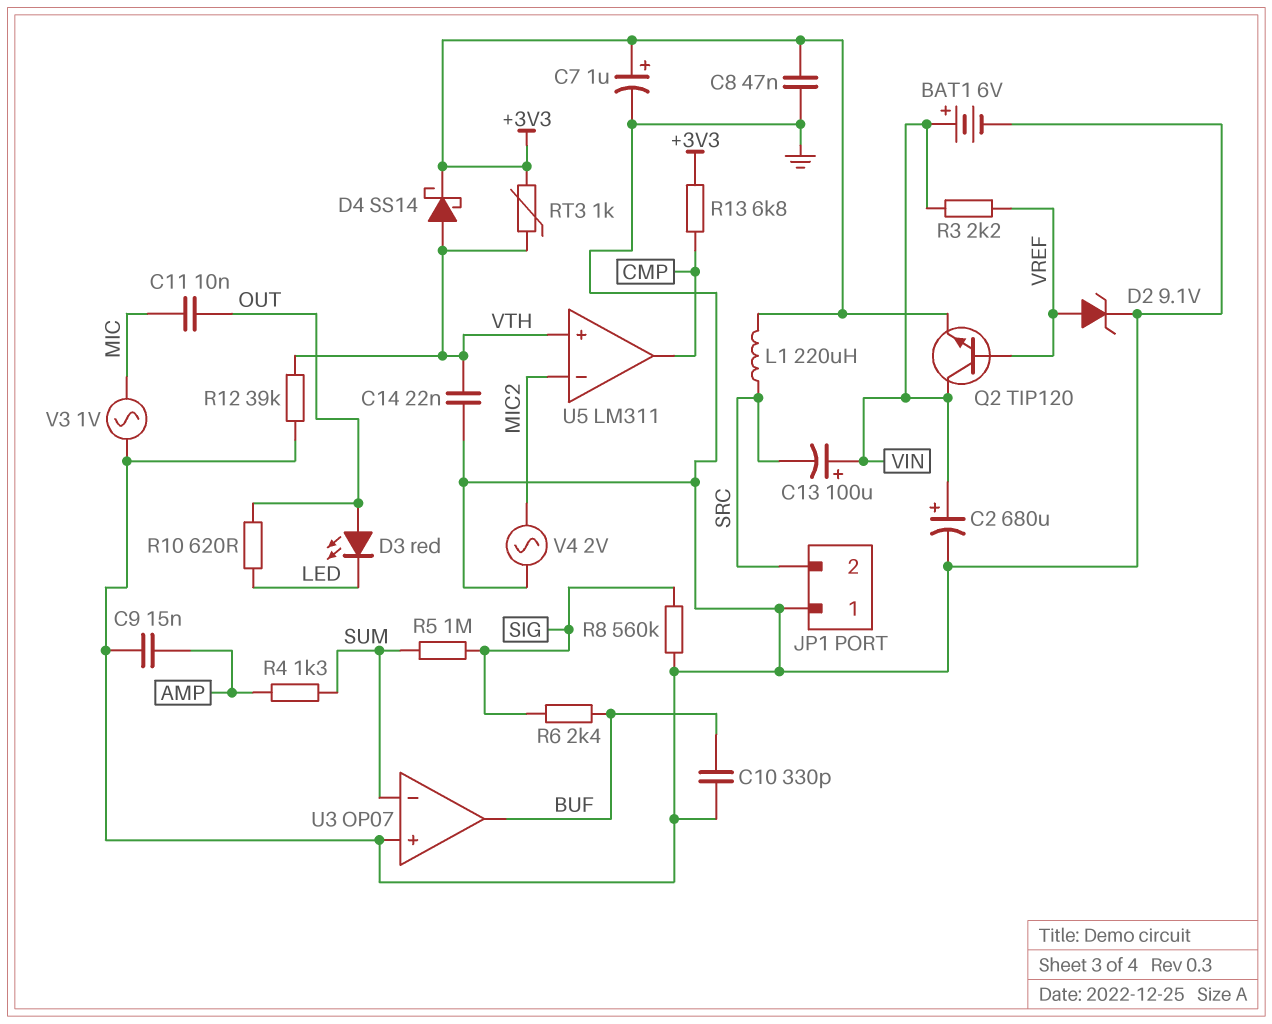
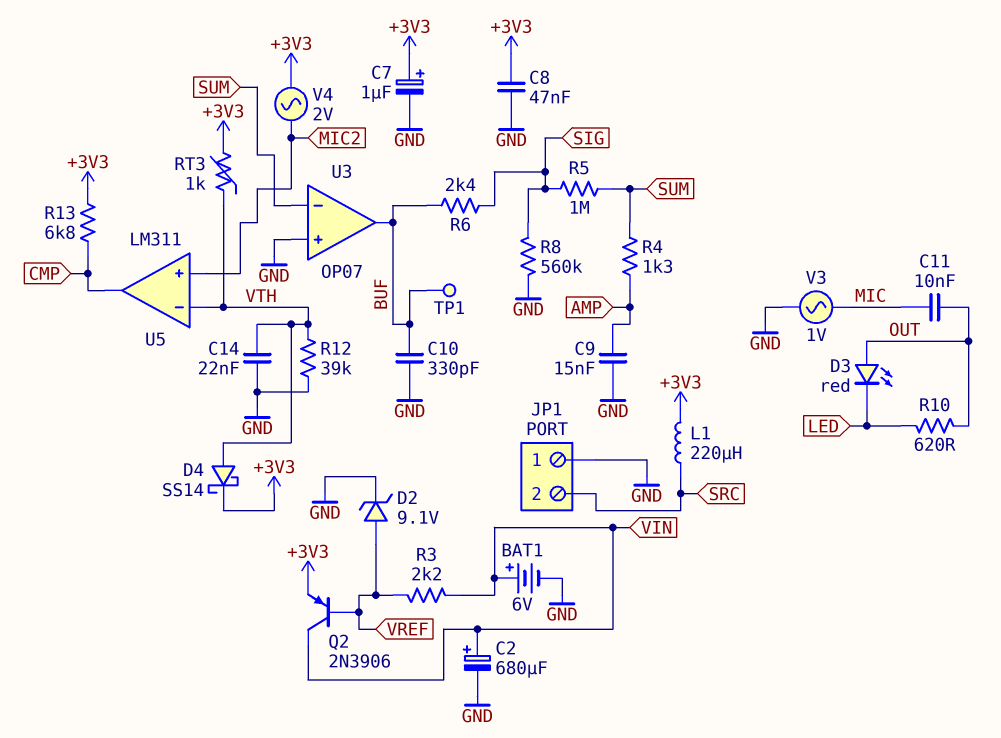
C13: 100uF (plus VIN, minus SRC) -> none
Q2: NPN TIP120 (B VREF, C VIN, E +3V3) -> PNP 2N3906 (B VREF, C VIN, E +3V3)
TP1: none -> test point (BUF)
U5 pin in+: VTH -> MIC2
U5 pin in-: MIC2 -> VTH
V4: AC 2V (GND, MIC2) -> AC 2V (+3V3, MIC2)

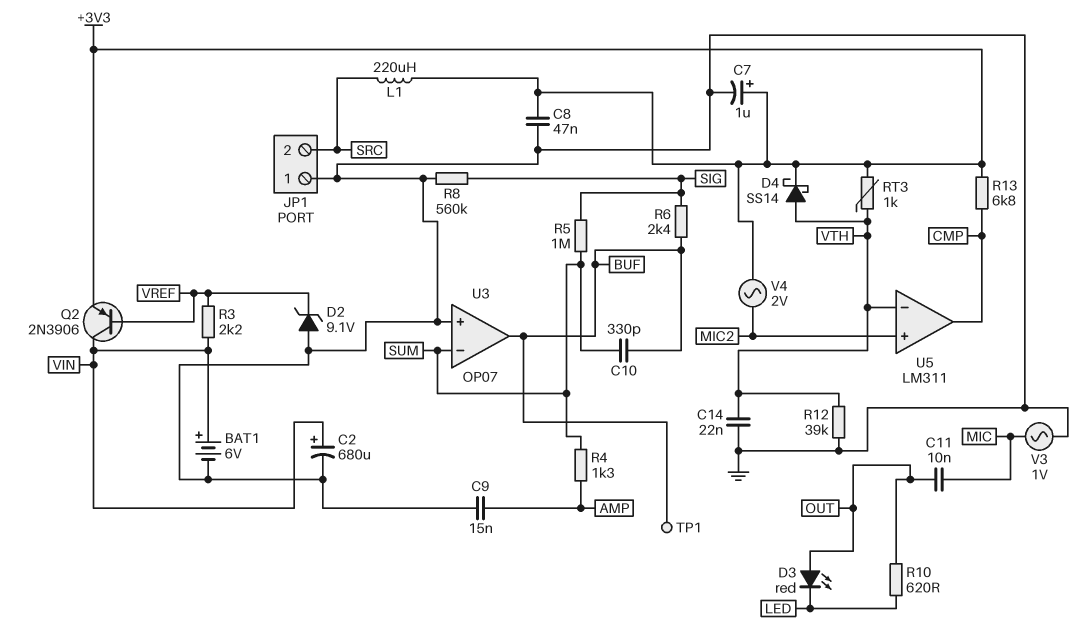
C10: 330pF (BUF, GND) -> 330pF (BUF, SUM)
D2: zener 9.1V (A VREF, K GND) -> zener 9.1V (A GND, K VREF)

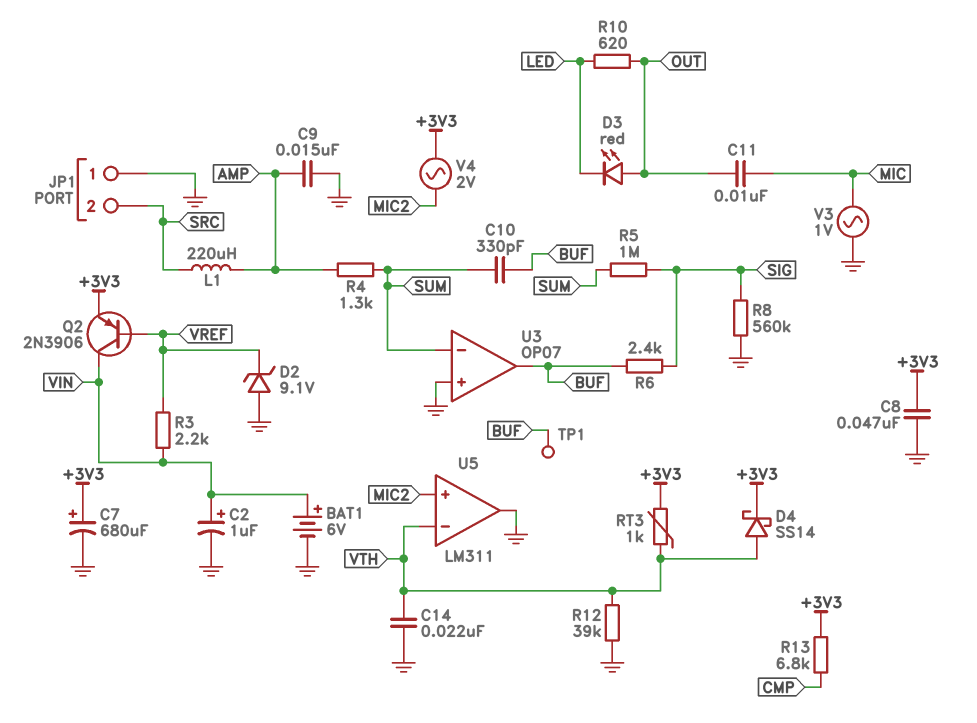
C2: 680uF (plus VIN, minus GND) -> 1uF (plus VIN, minus GND)
C7: 1uF (plus +3V3, minus GND) -> 680uF (plus +3V3, minus GND)
L1: 220uH (+3V3, SRC) -> 220uH (AMP, SRC)
U5 pin out: CMP -> GND

